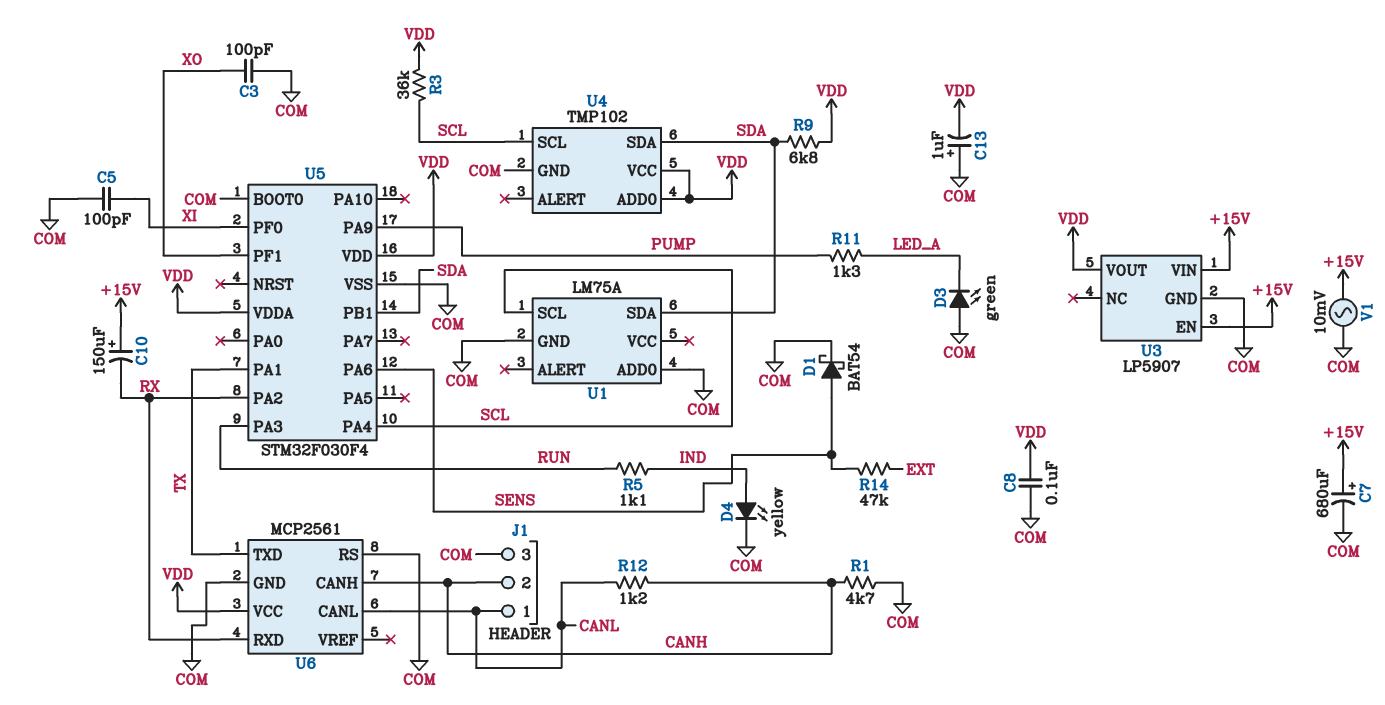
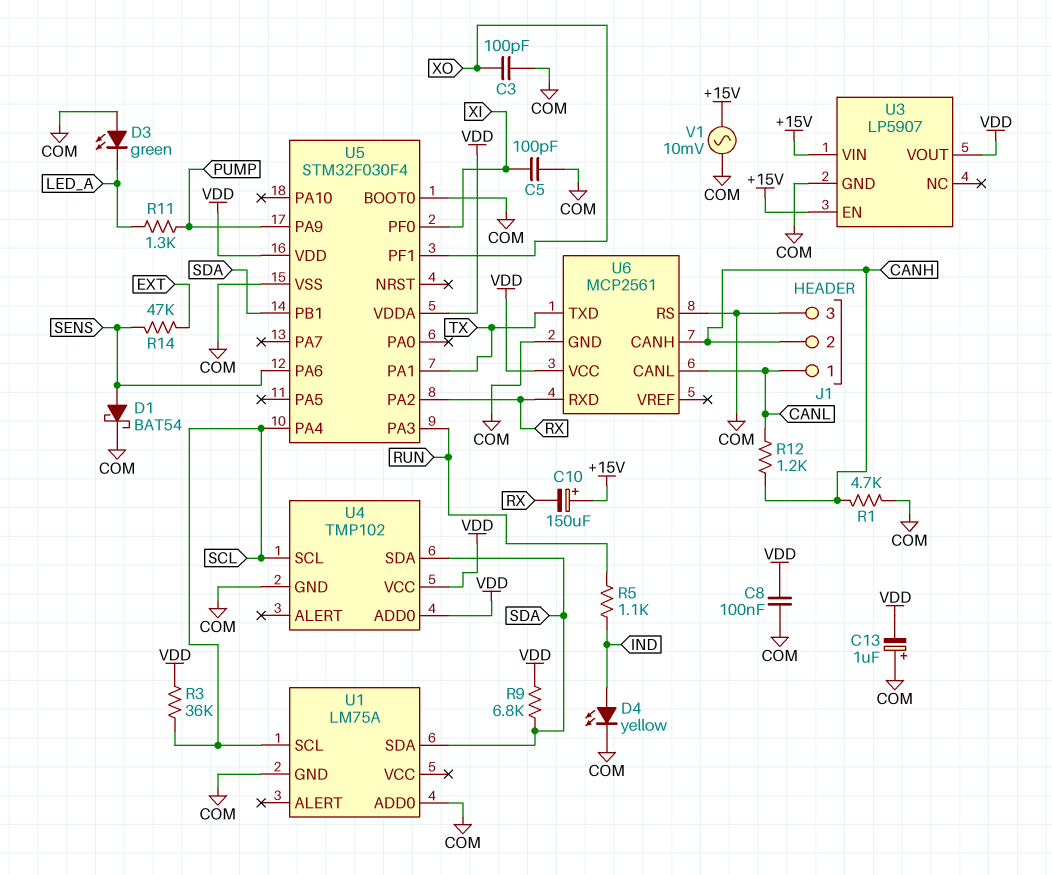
C7: 680uF (plus +15V, minus COM) -> none

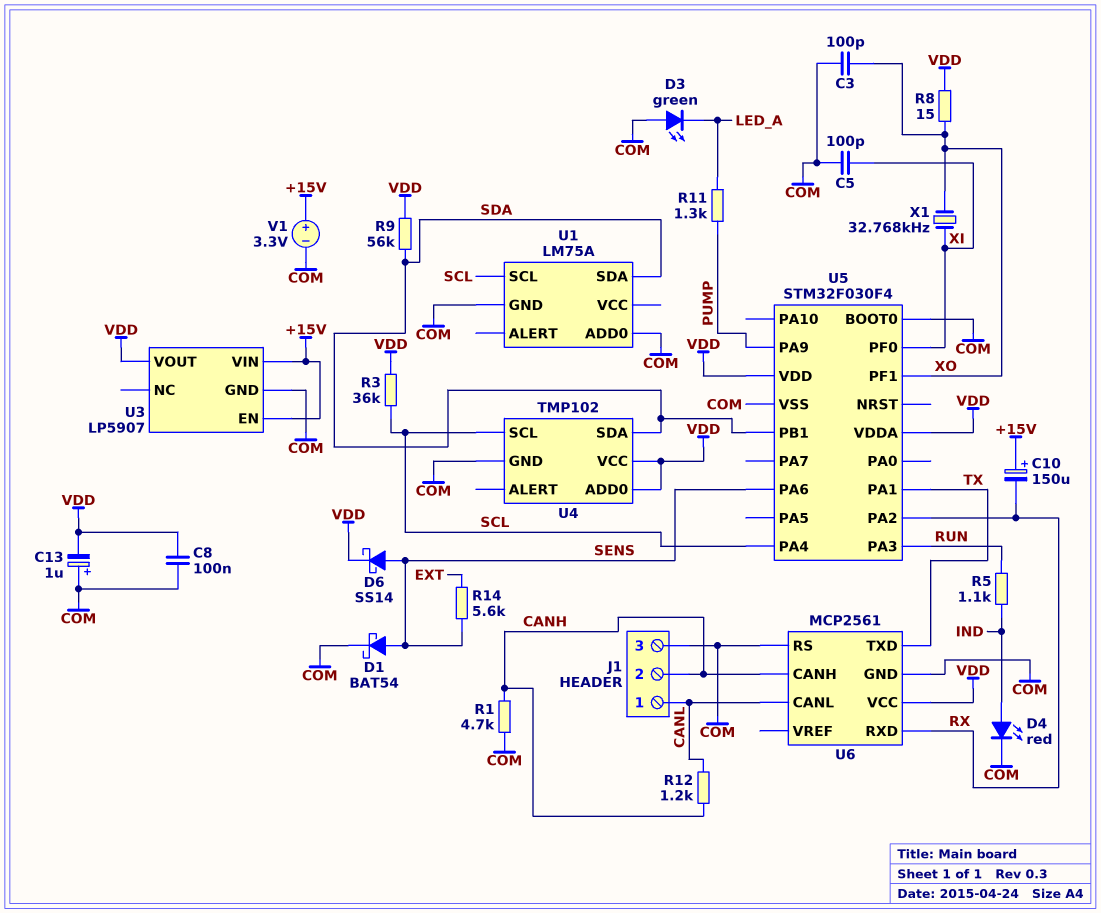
D4: LED yellow (A IND, K COM) -> LED red (A IND, K COM)
D6: none -> schottky SS14 (A SENS, K VDD)
R8: none -> 15 (VDD, XO)
R9: 6.8k (SDA, VDD) -> 56k (SDA, VDD)
R14: 47k (EXT, SENS) -> 5.6k (EXT, SENS)
V1: AC 10mV (+15V, COM) -> 3.3V (plus +15V, minus COM)
X1: none -> 32.768kHz (XI, XO)

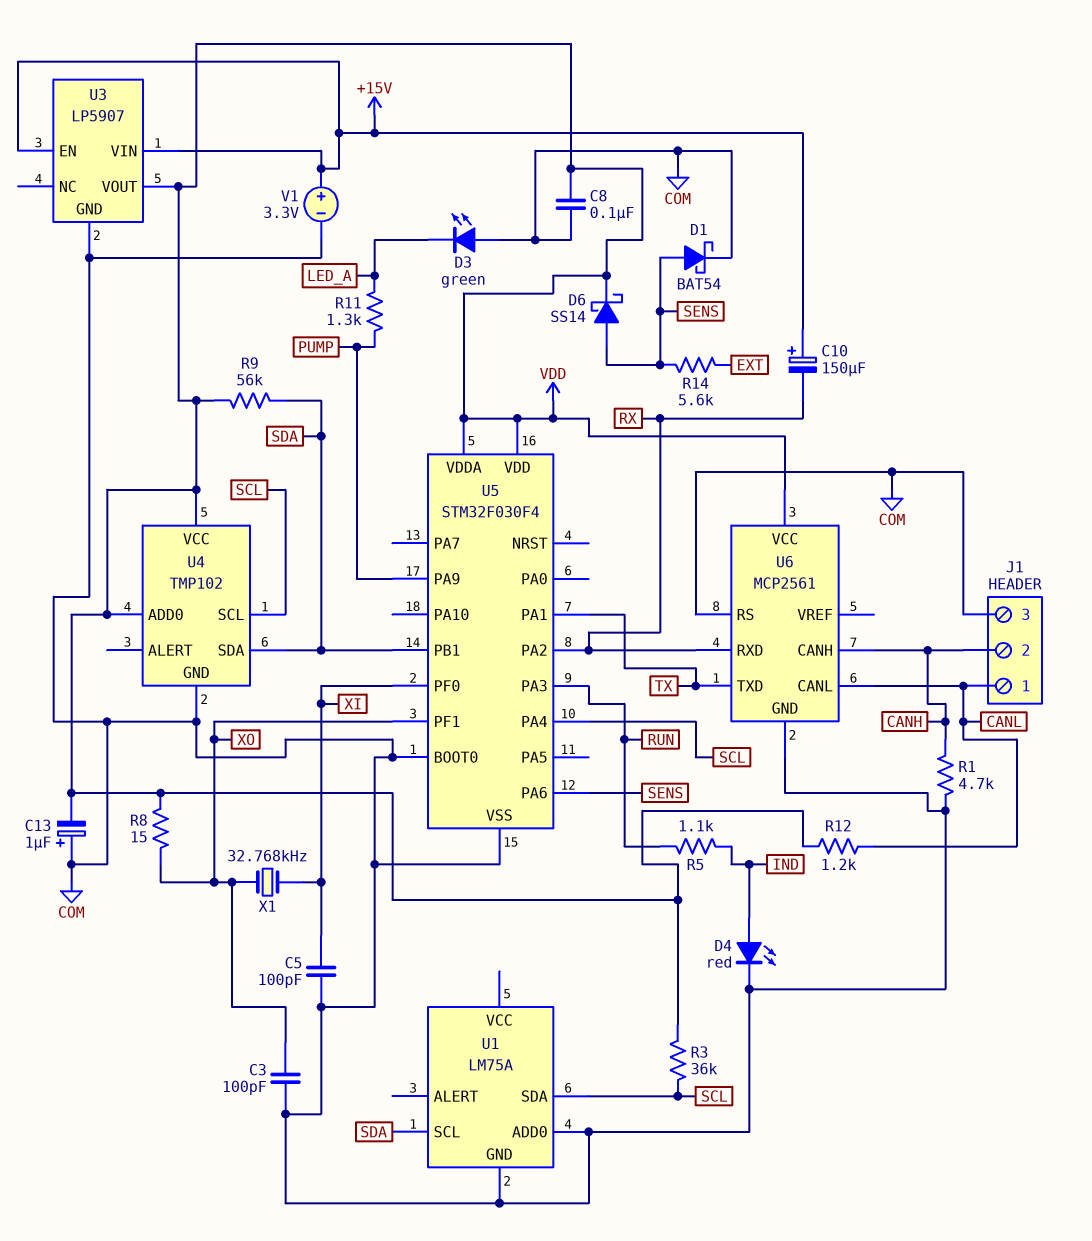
R12: 1.2k (CANH, CANL) -> 1.2k (CANL, VDD)
U1 pin SCL: SCL -> SDA
U1 pin SDA: SDA -> SCL

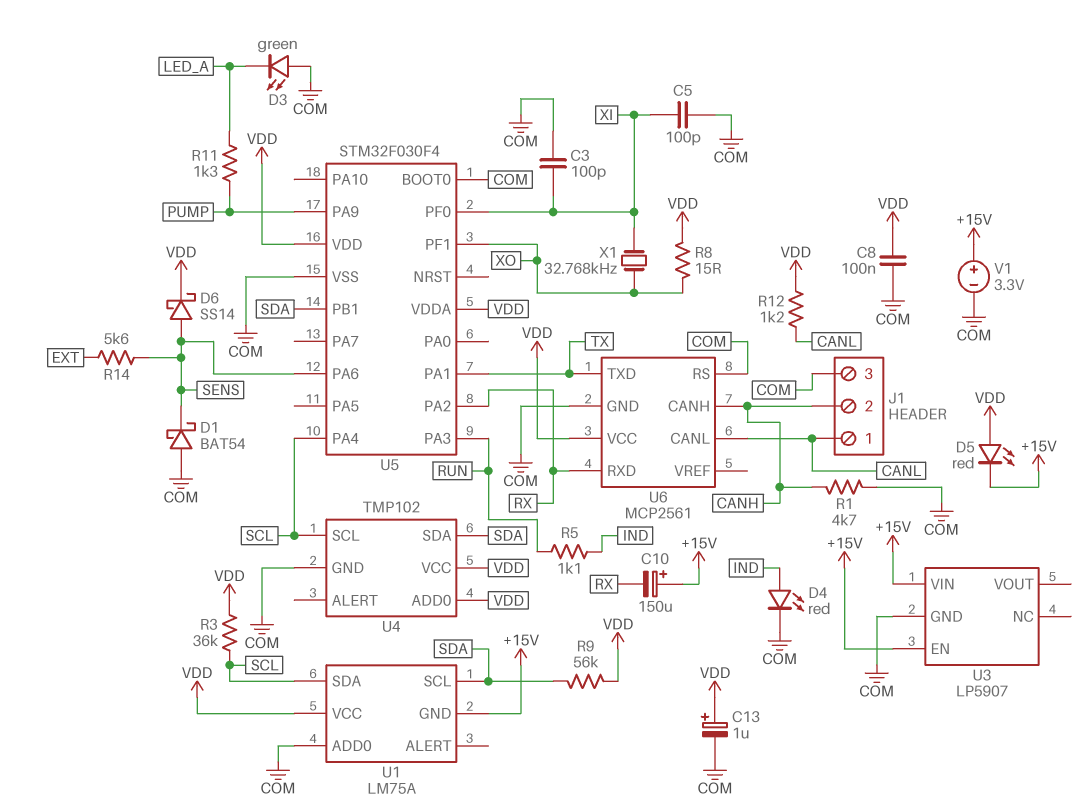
C3: 100pF (COM, XO) -> 100pF (COM, XI)
C13: 1uF (plus COM, minus VDD) -> 1uF (plus VDD, minus COM)
D1: schottky BAT54 (A SENS, K COM) -> schottky BAT54 (A COM, K SENS)
D5: none -> LED red (A VDD, K +15V)
U1 pin GND: COM -> +15V
U1 pin VCC: none -> VDD
U3 pin VOUT: VDD -> none

